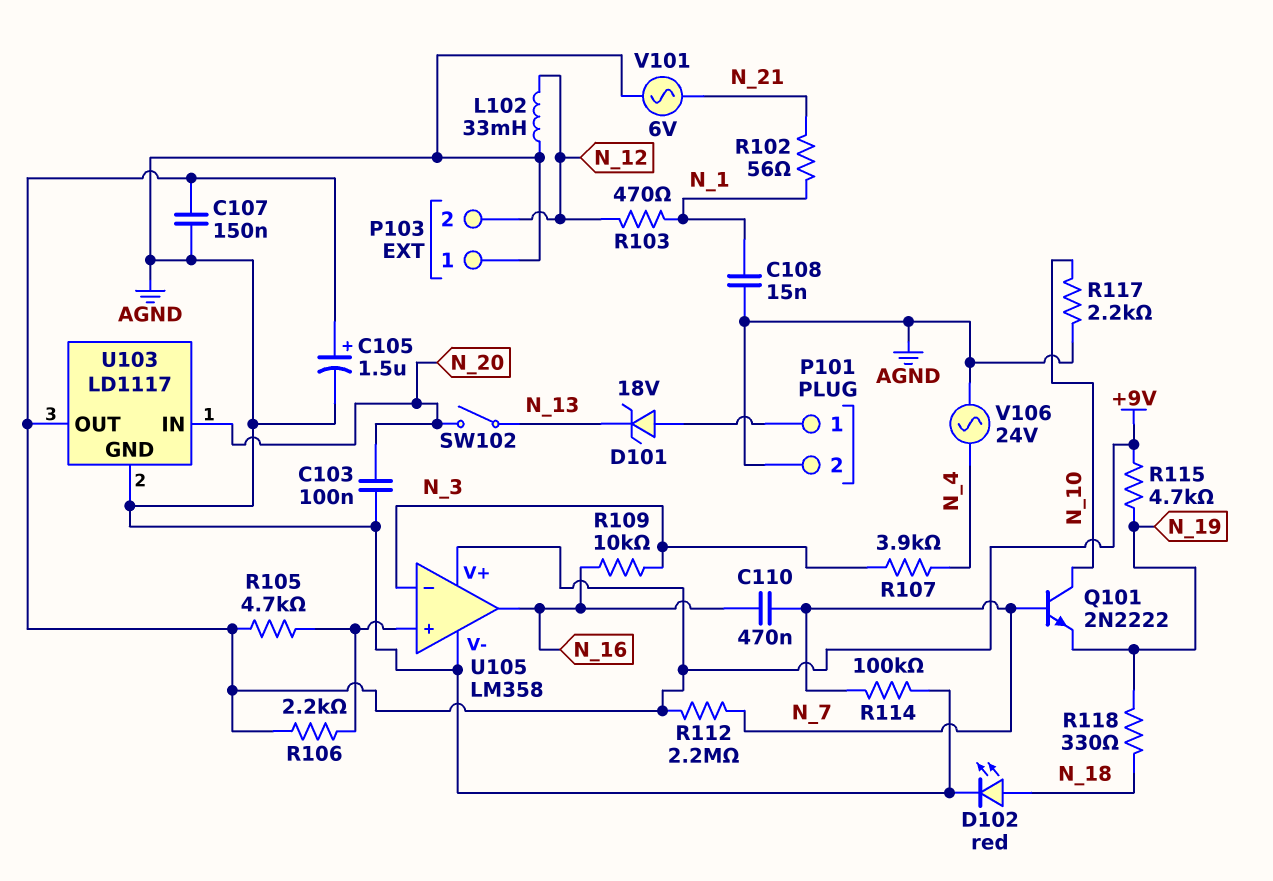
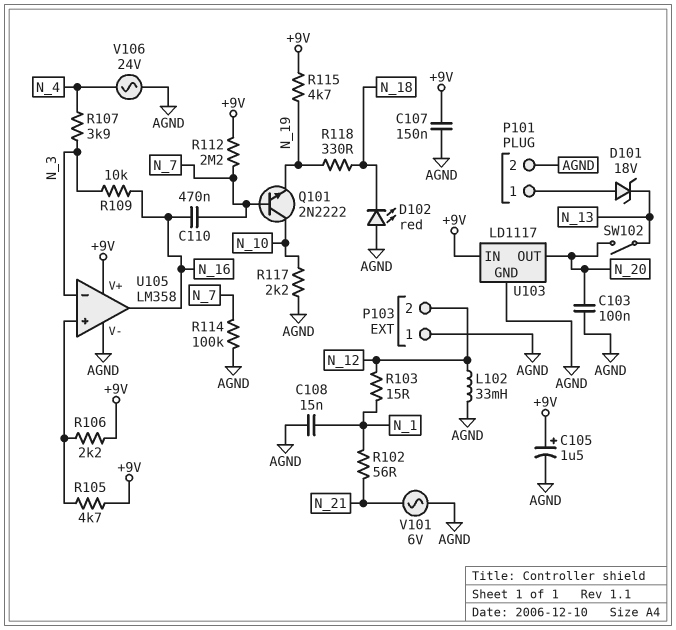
D102: LED red (A N_18, K AGND) -> LED red (A AGND, K N_18)
R103: 470 (N_1, N_12) -> 15 (N_1, N_12)
U103 pin IN: N_20 -> +9V
U103 pin OUT: +9V -> N_20

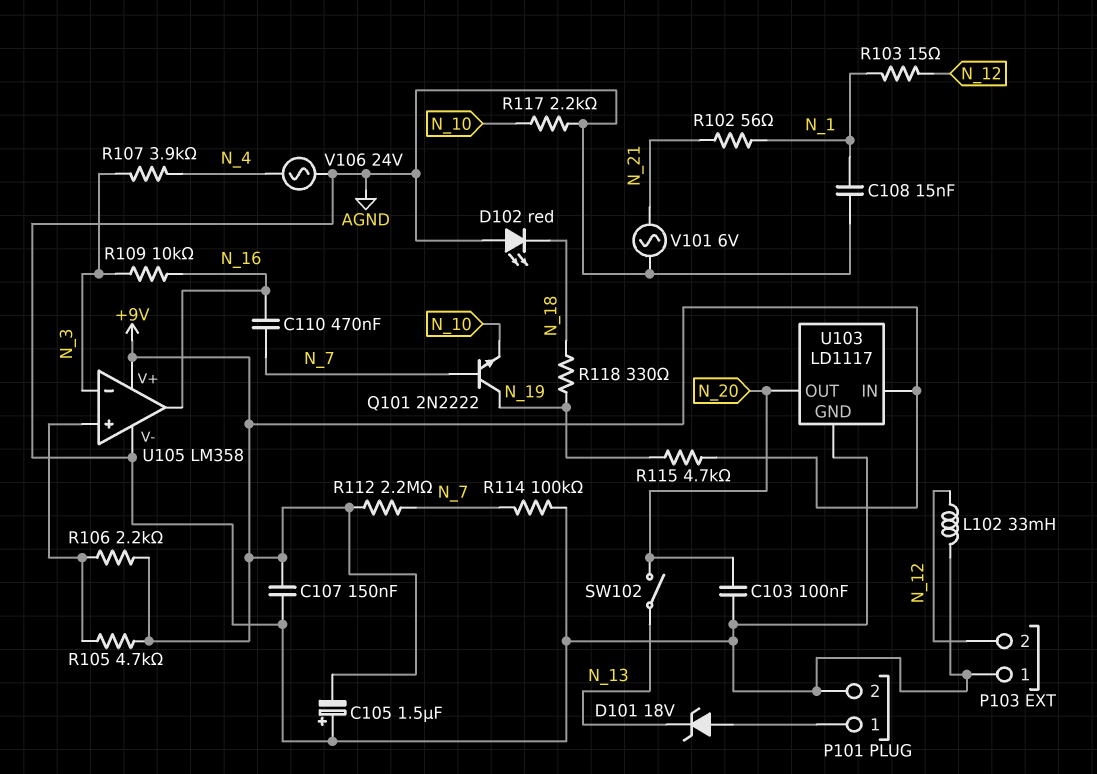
C105: 1.5uF (plus +9V, minus AGND) -> 1.5uF (plus AGND, minus +9V)
Q101: NPN 2N2222 (B N_7, C N_10, E N_19) -> NPN 2N2222 (B N_7, C N_19, E N_10)

